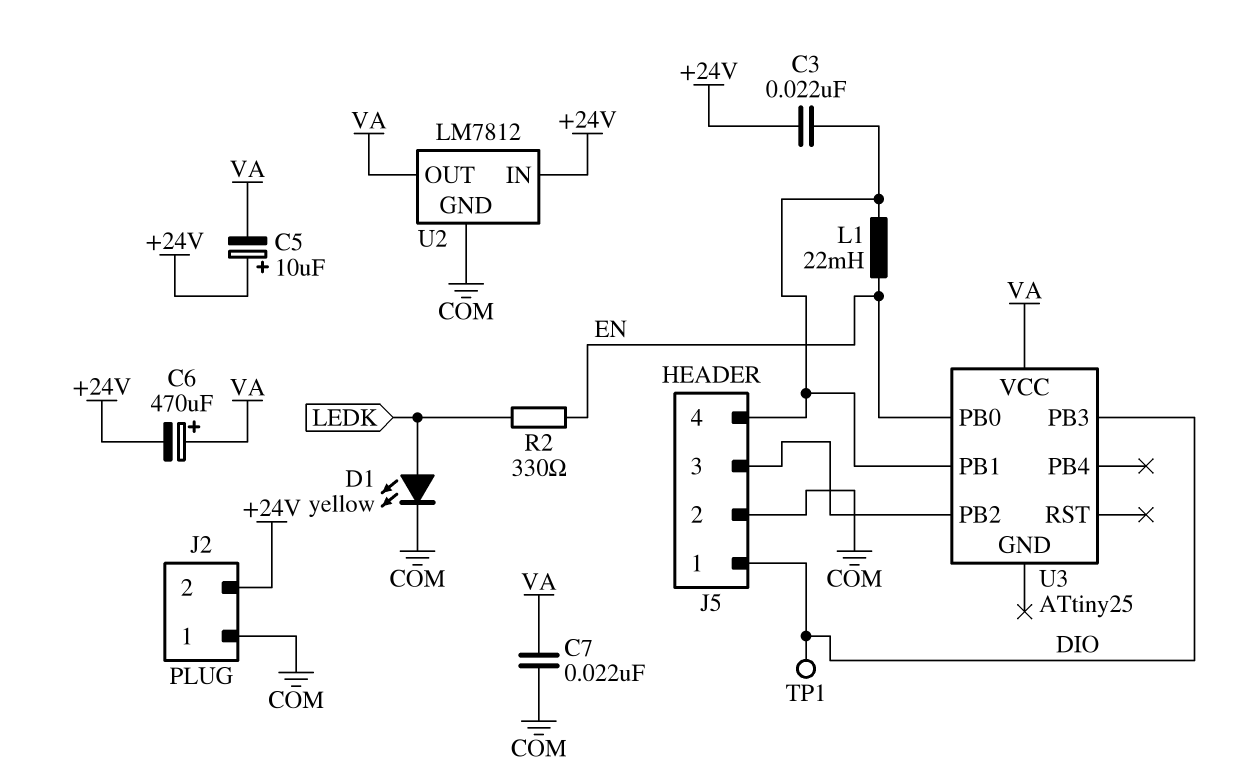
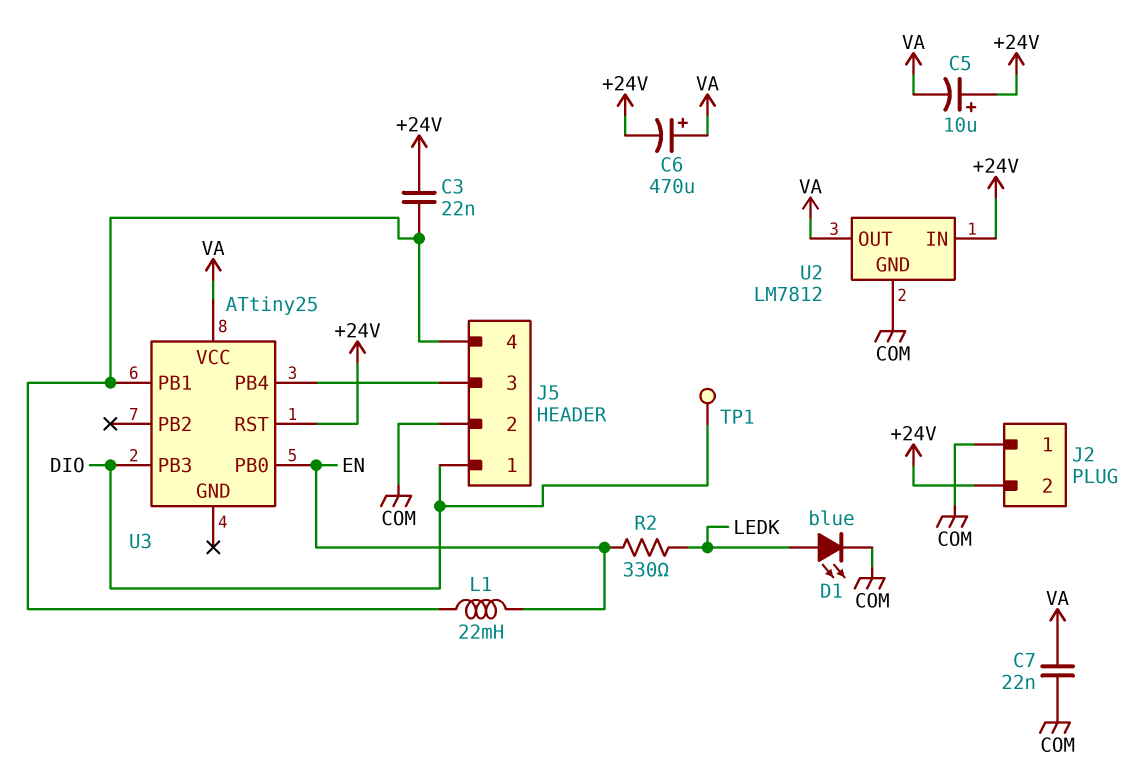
D1: LED yellow (A LEDK, K COM) -> LED blue (A LEDK, K COM)
U3 pin PB2: J5/3 -> none
U3 pin PB4: none -> J5/3
U3 pin RST: none -> +24V

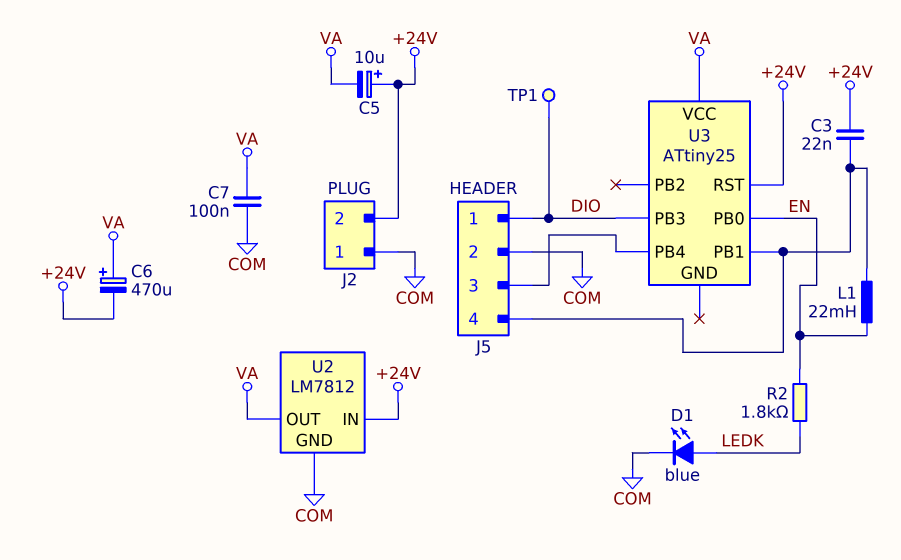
C7: 22nF (COM, VA) -> 100nF (COM, VA)
R2: 330 (EN, LEDK) -> 1.8k (EN, LEDK)

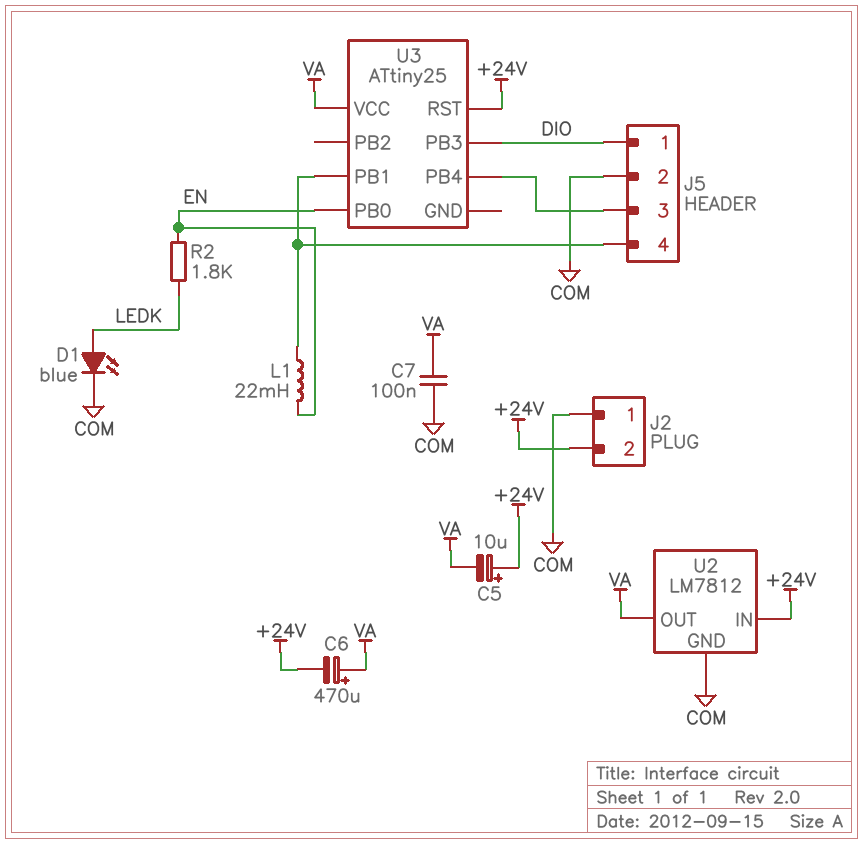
C3: 22nF (+24V, J5/4) -> none
TP1: test point (DIO) -> none

